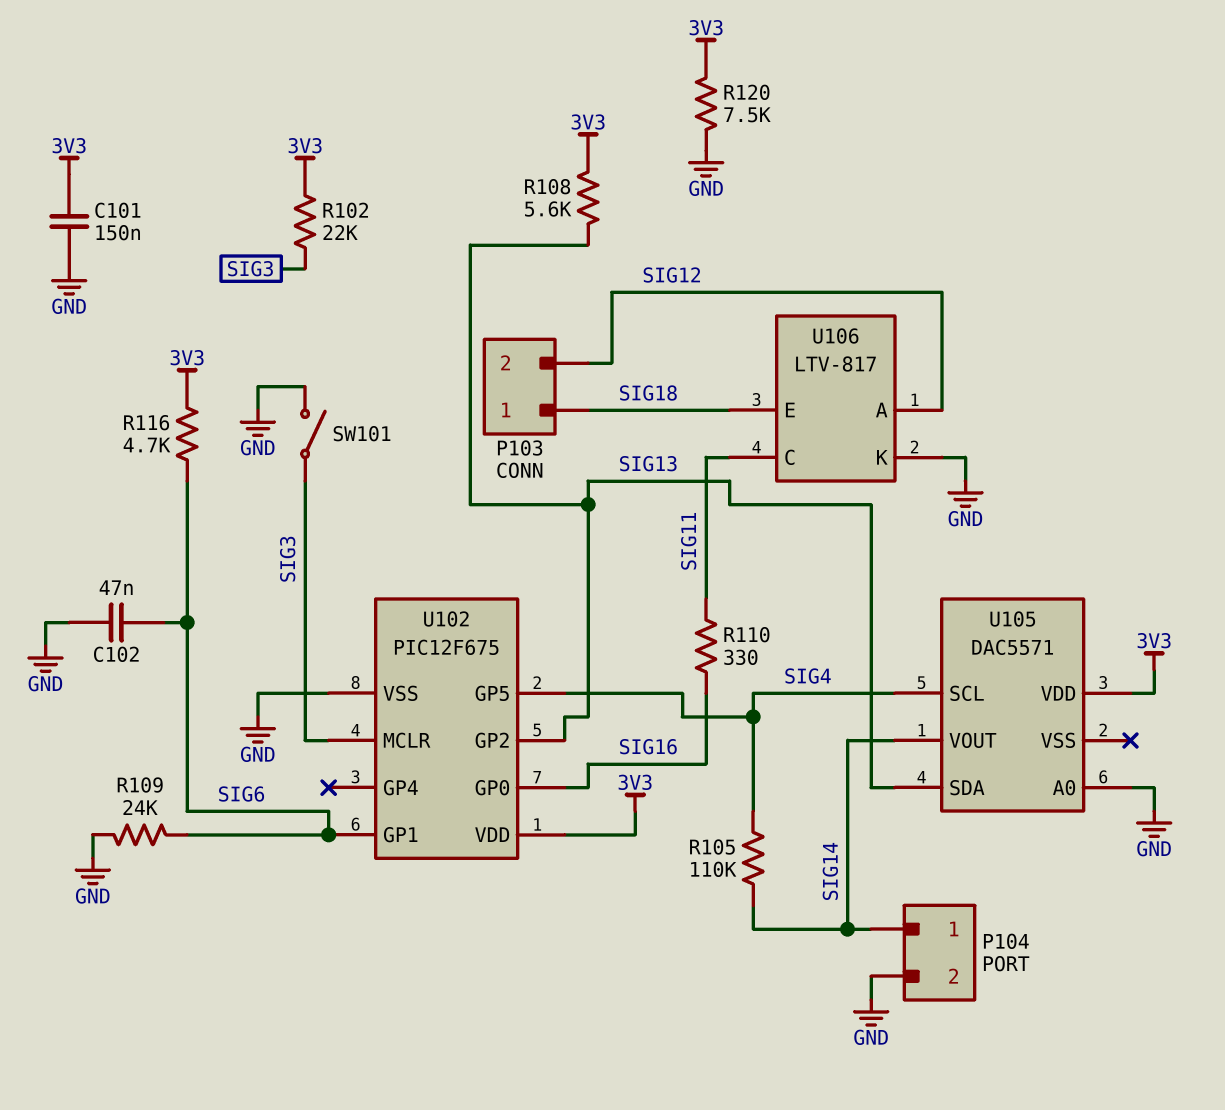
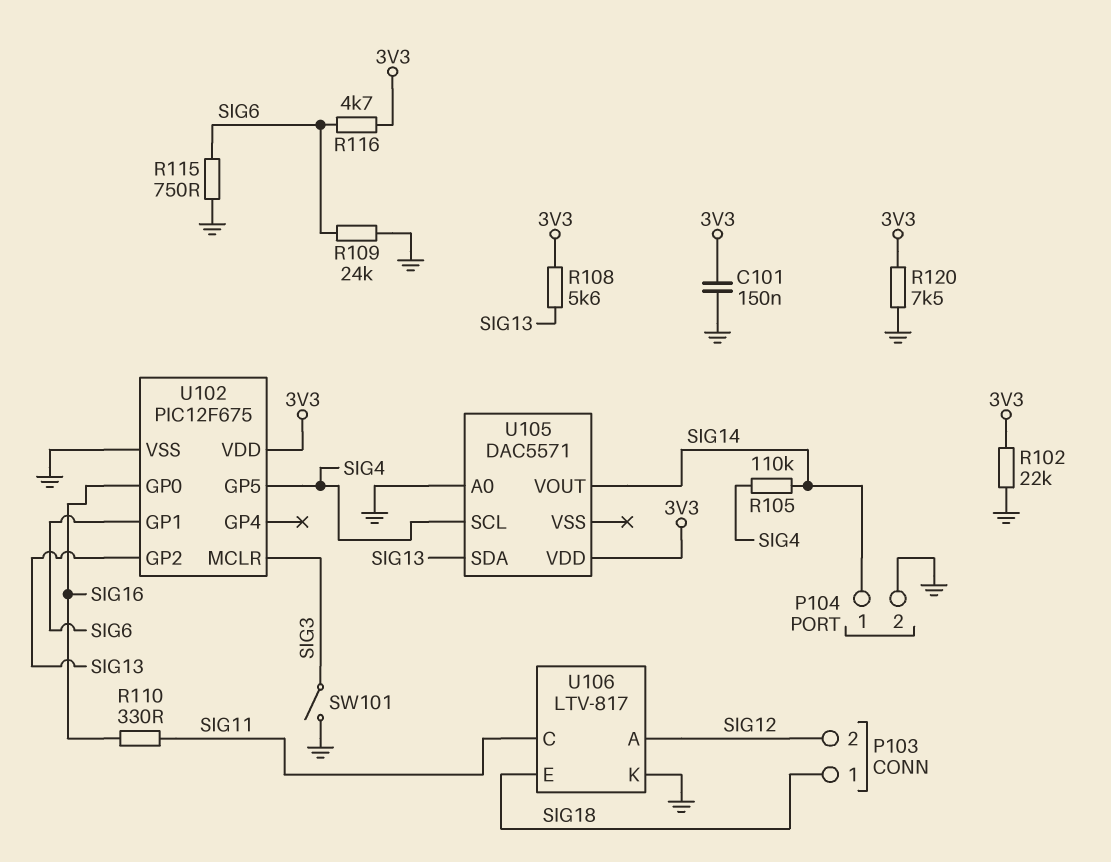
C102: 47nF (GND, SIG6) -> none
R102: 22k (3V3, SIG3) -> 22k (3V3, GND)
R115: none -> 750 (GND, SIG6)

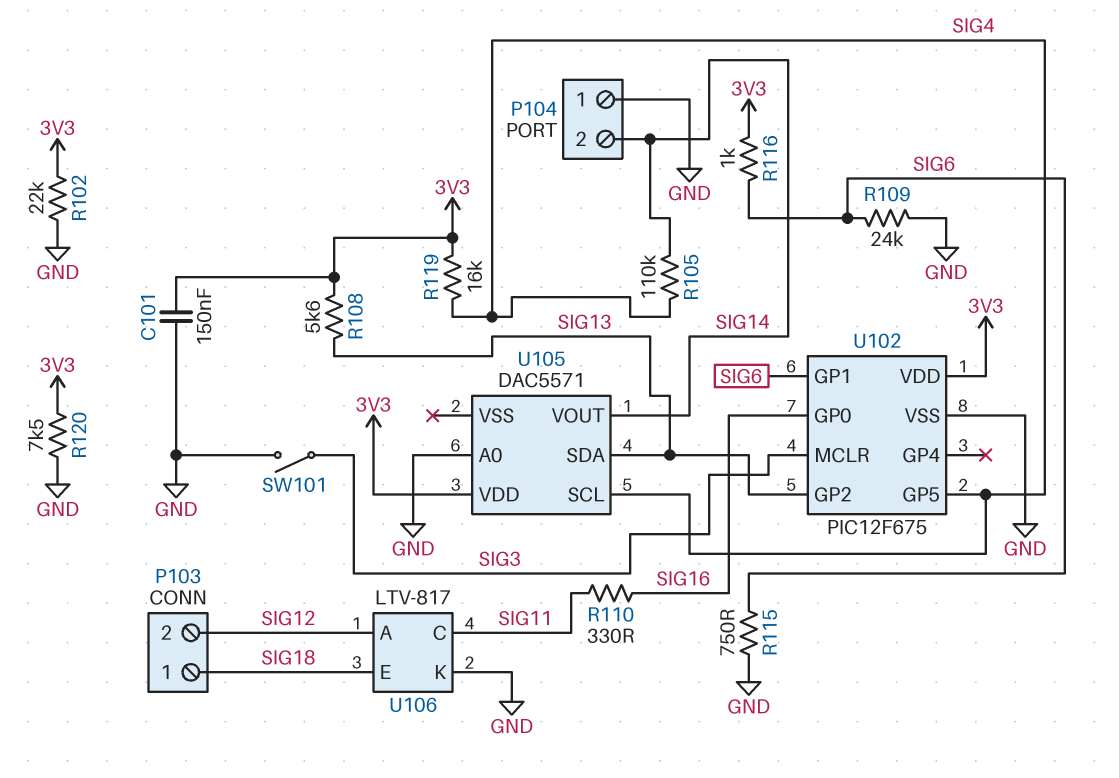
P104 pin 1: SIG14 -> GND
P104 pin 2: GND -> SIG14
R116: 4.7k (3V3, SIG6) -> 1k (3V3, SIG6)
R119: none -> 16k (3V3, SIG4)

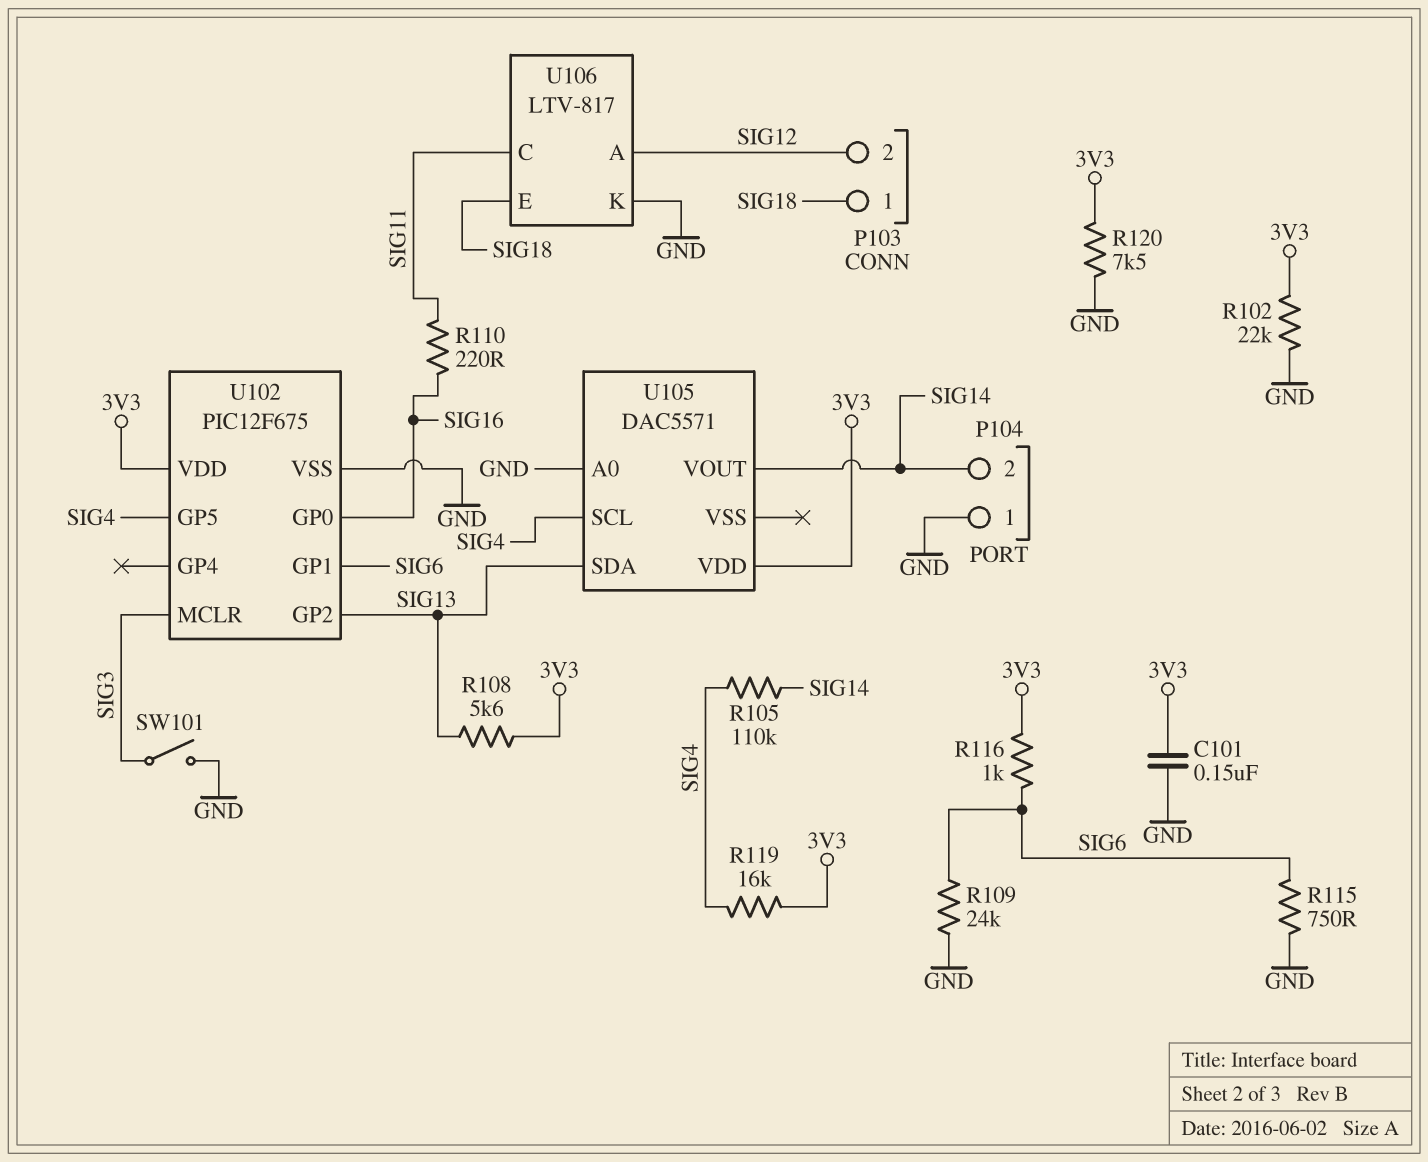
R110: 330 (SIG11, SIG16) -> 220 (SIG11, SIG16)

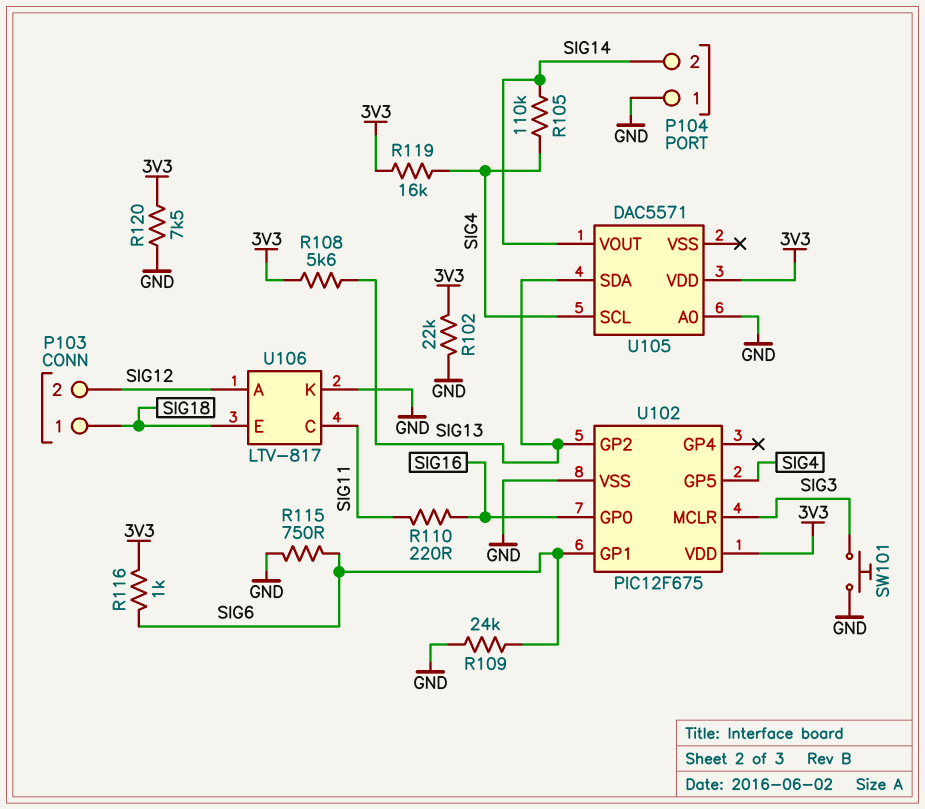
C101: 150nF (3V3, GND) -> none
SW101: switch (GND, SIG3) -> button (GND, SIG3)

